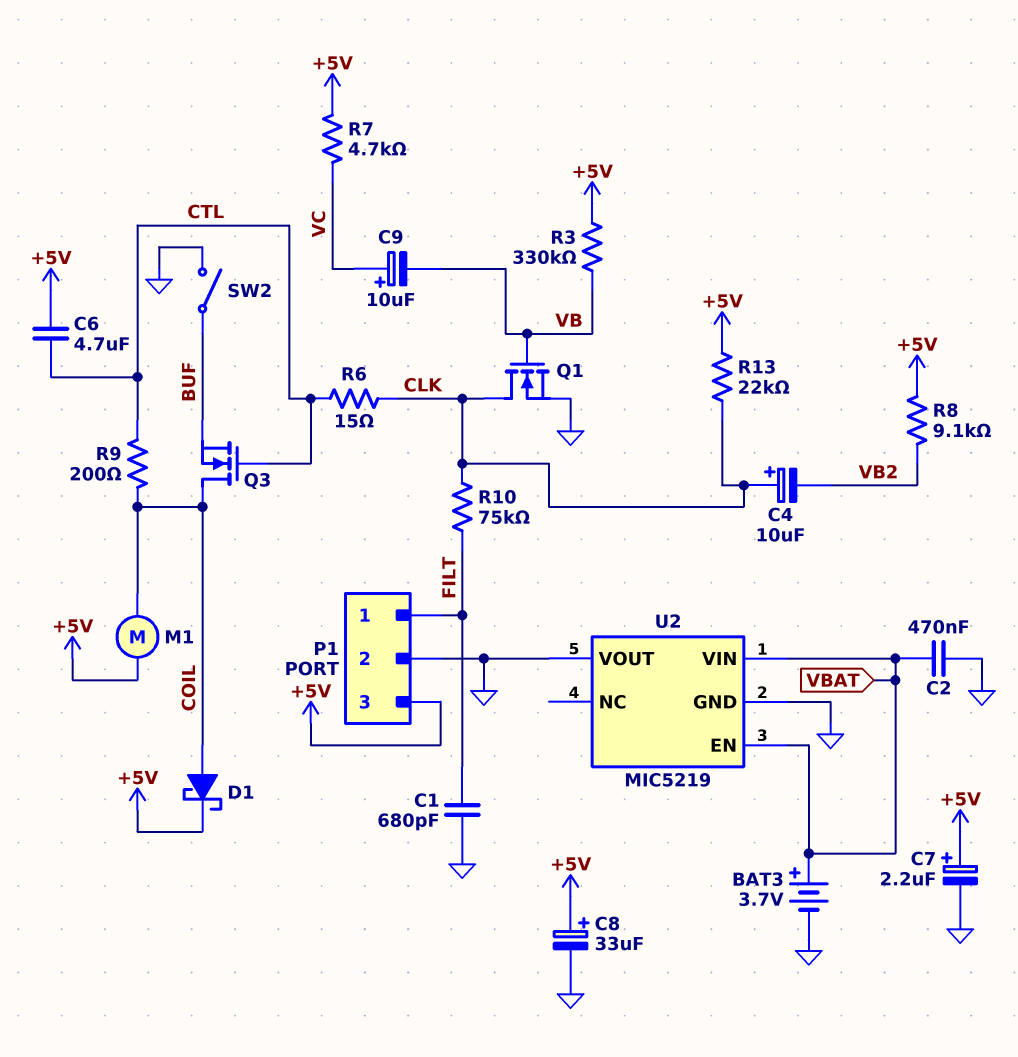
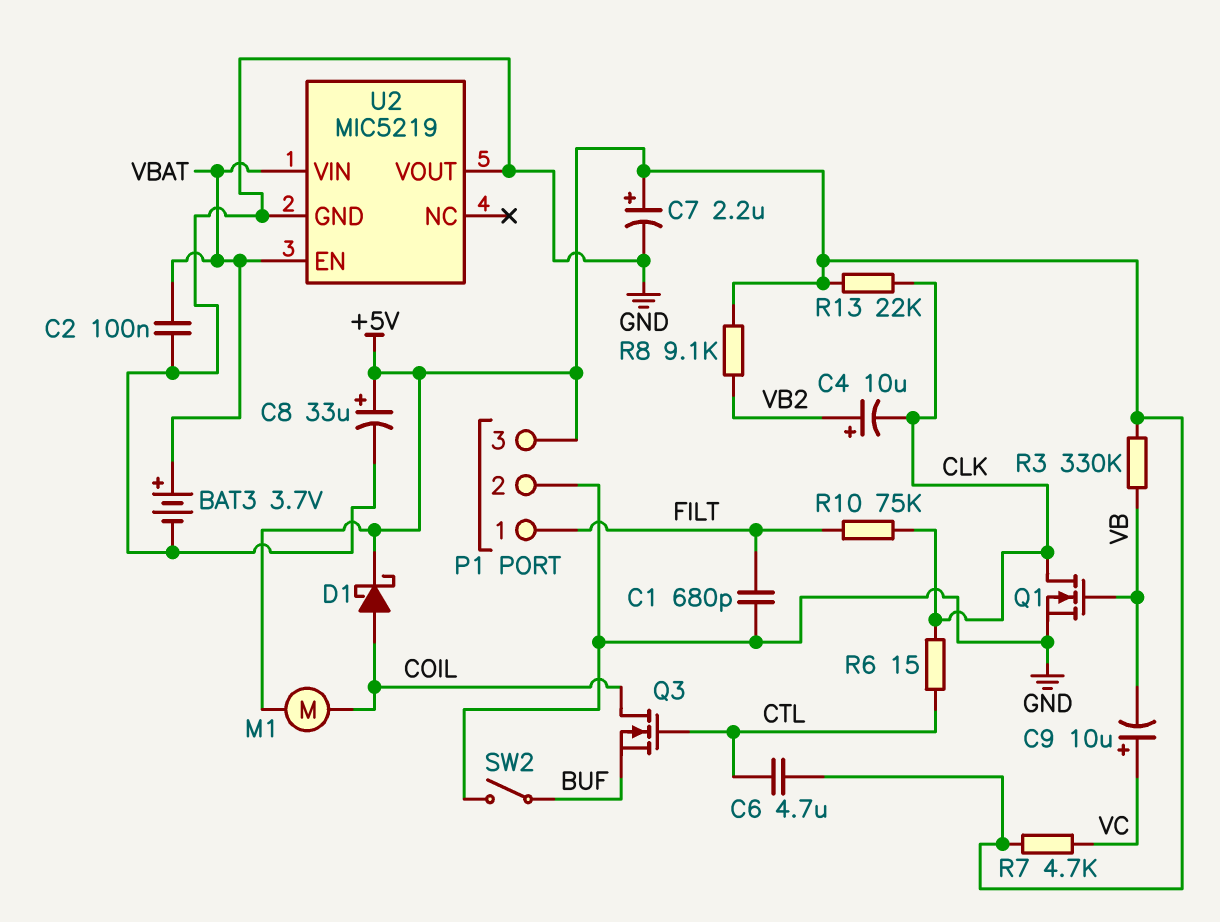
C2: 470nF (GND, VBAT) -> 100nF (GND, VBAT)
C4: 10uF (plus CLK, minus VB2) -> 10uF (plus VB2, minus CLK)
R9: 200 (COIL, CTL) -> none

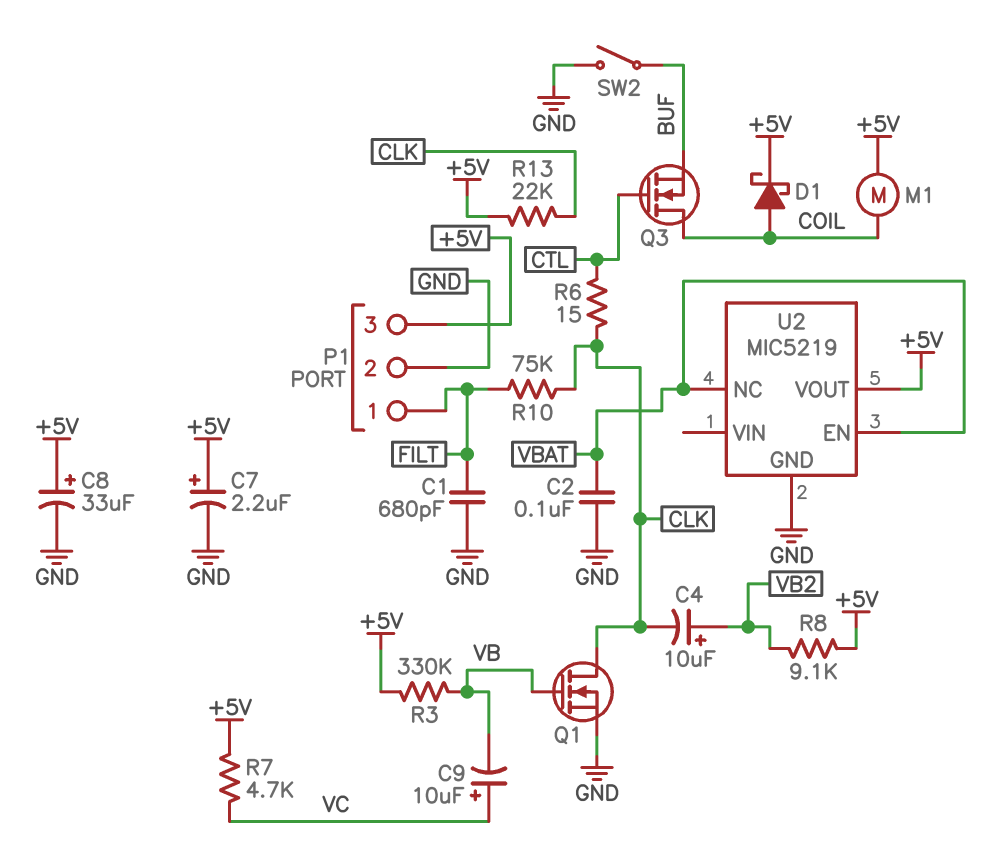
BAT3: 3.7V (plus VBAT, minus GND) -> none
C6: 4.7uF (+5V, CTL) -> none
U2 pin NC: none -> VBAT
U2 pin VIN: VBAT -> none
U2 pin VOUT: GND -> +5V

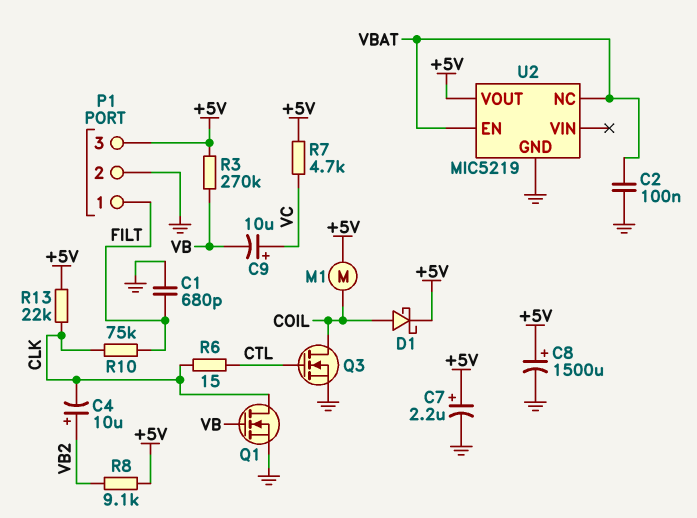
C8: 33uF (plus +5V, minus GND) -> 1500uF (plus +5V, minus GND)
Q3: NMOS (G CTL, D COIL, S BUF) -> NMOS (G CTL, D COIL, S GND)
R3: 330k (+5V, VB) -> 270k (+5V, VB)
SW2: switch (BUF, GND) -> none

